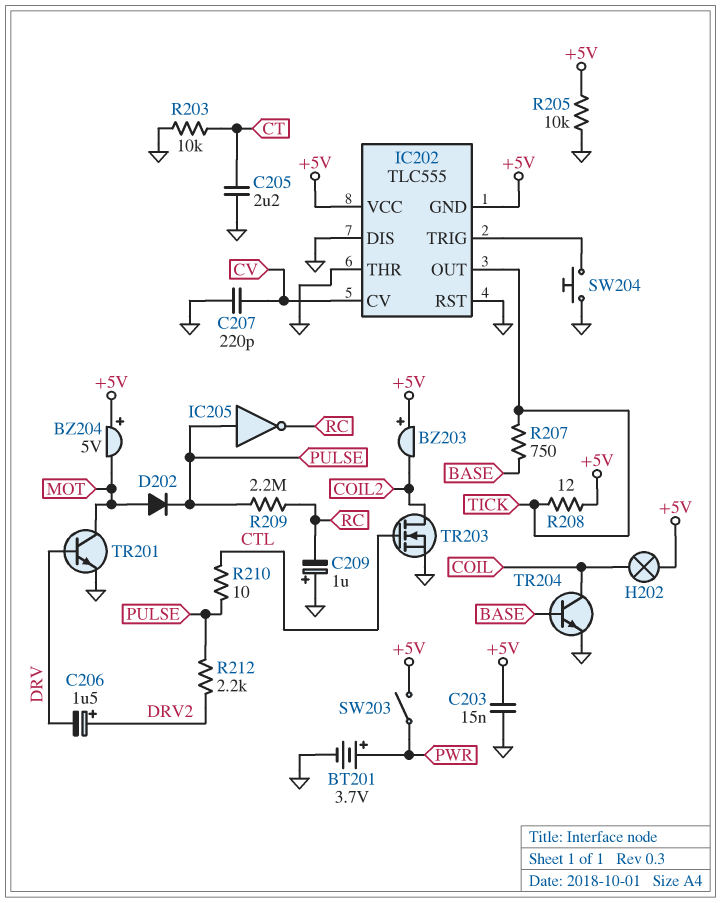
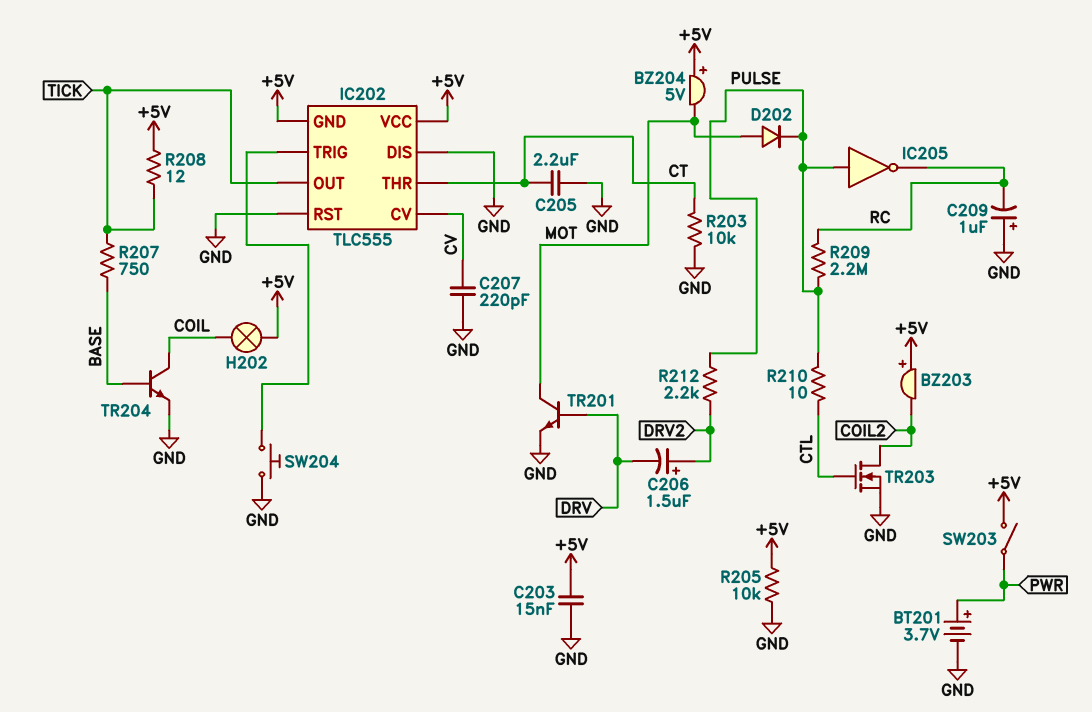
IC202 pin THR: GND -> CT

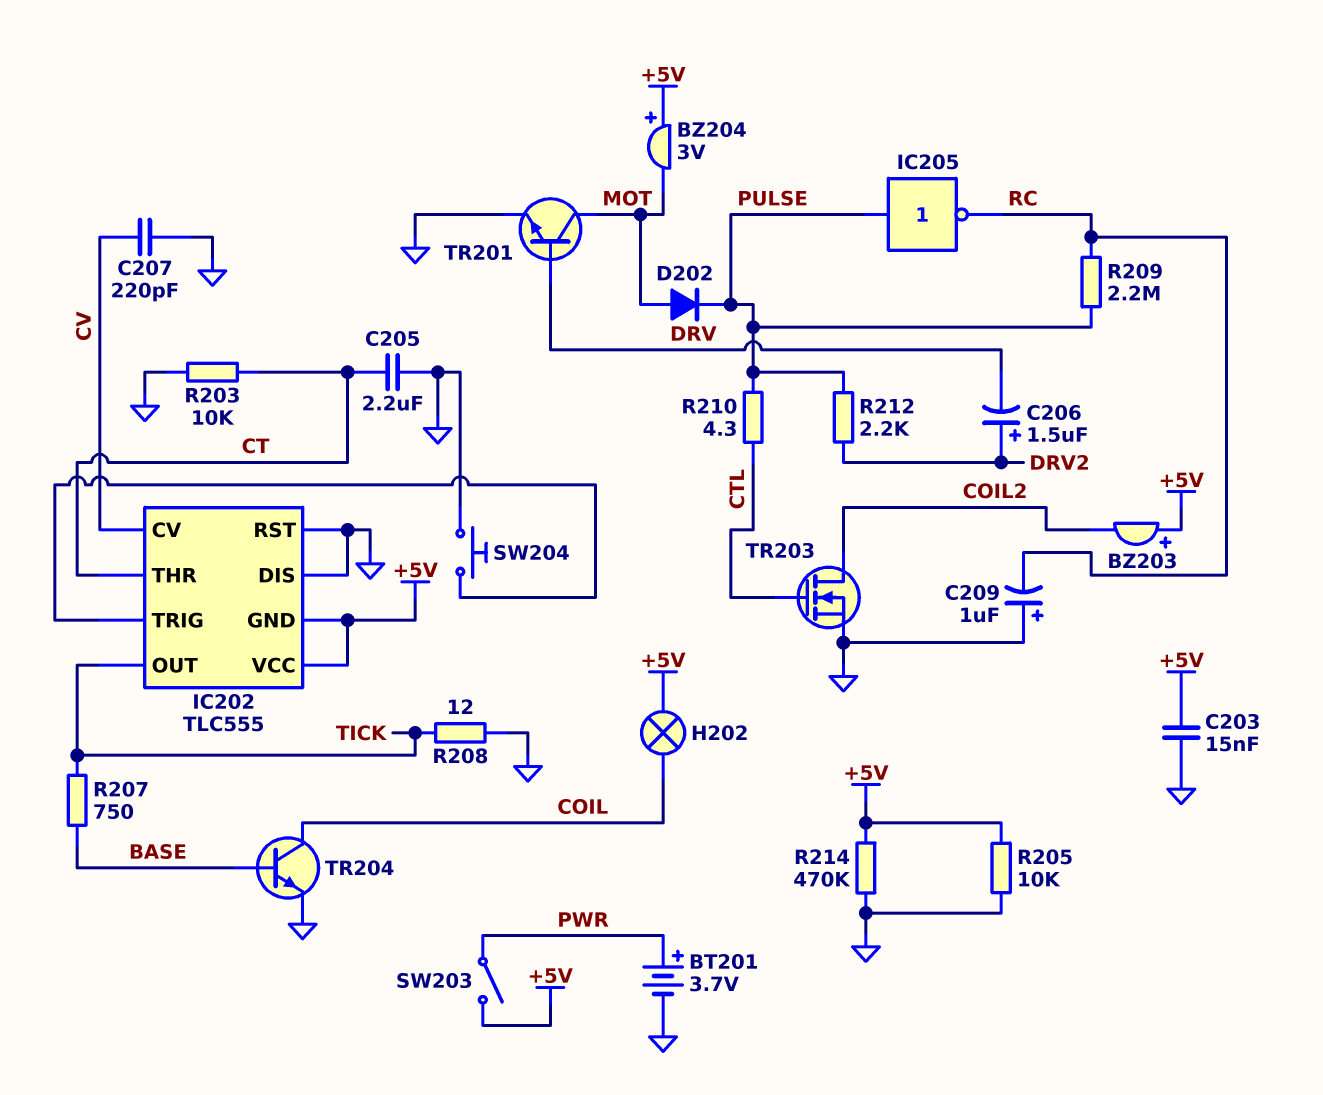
BZ204: buzzer 5V (plus +5V, minus MOT) -> buzzer 3V (plus +5V, minus MOT)
R208: 12 (+5V, TICK) -> 12 (GND, TICK)
R210: 10 (CTL, PULSE) -> 4.3 (CTL, PULSE)
R214: none -> 470k (+5V, GND)

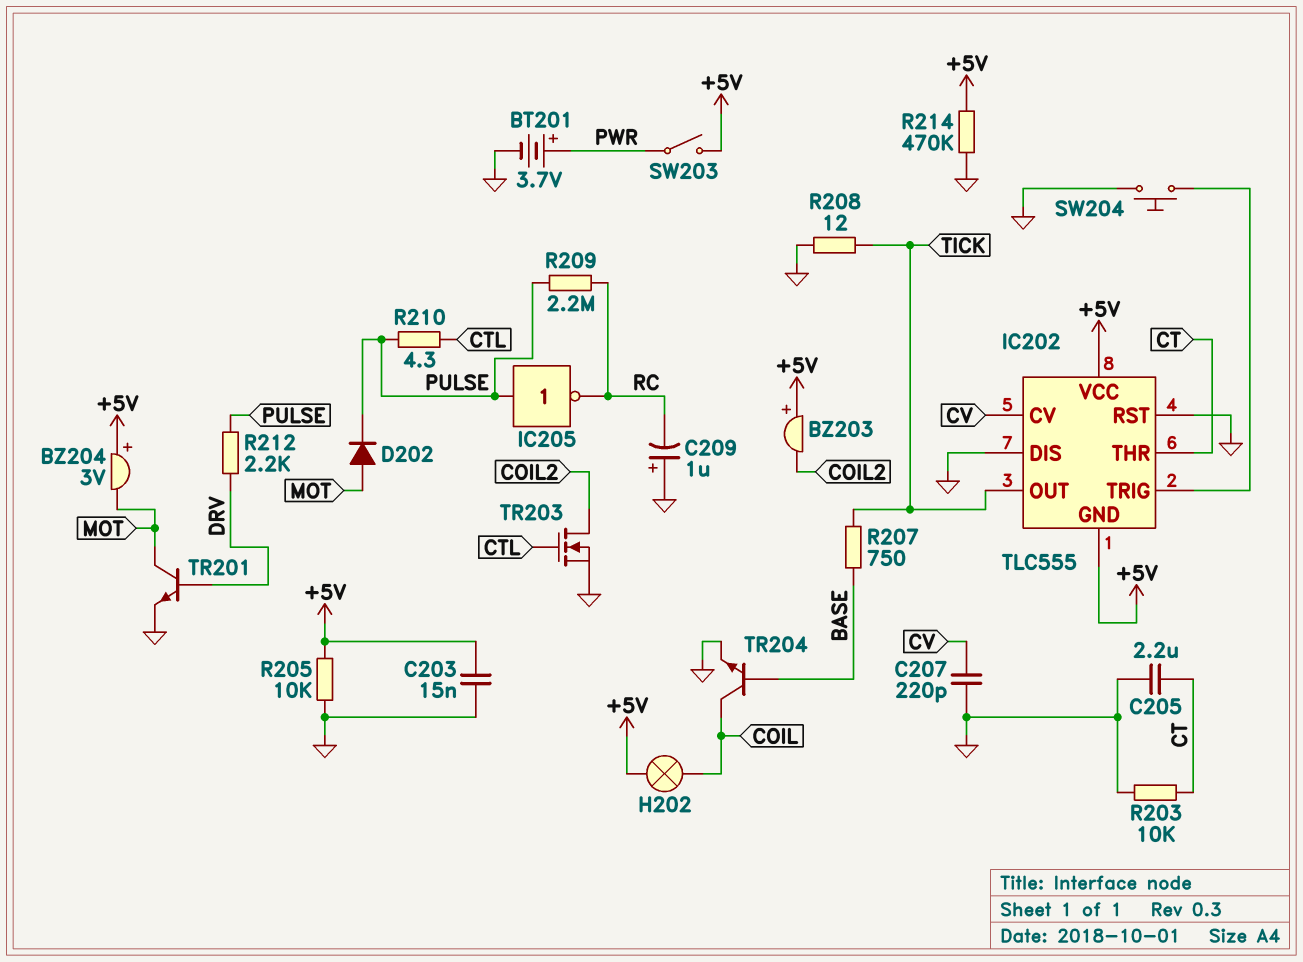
C206: 1.5uF (plus DRV2, minus DRV) -> none
R212: 2.2k (DRV2, PULSE) -> 2.2k (DRV, PULSE)

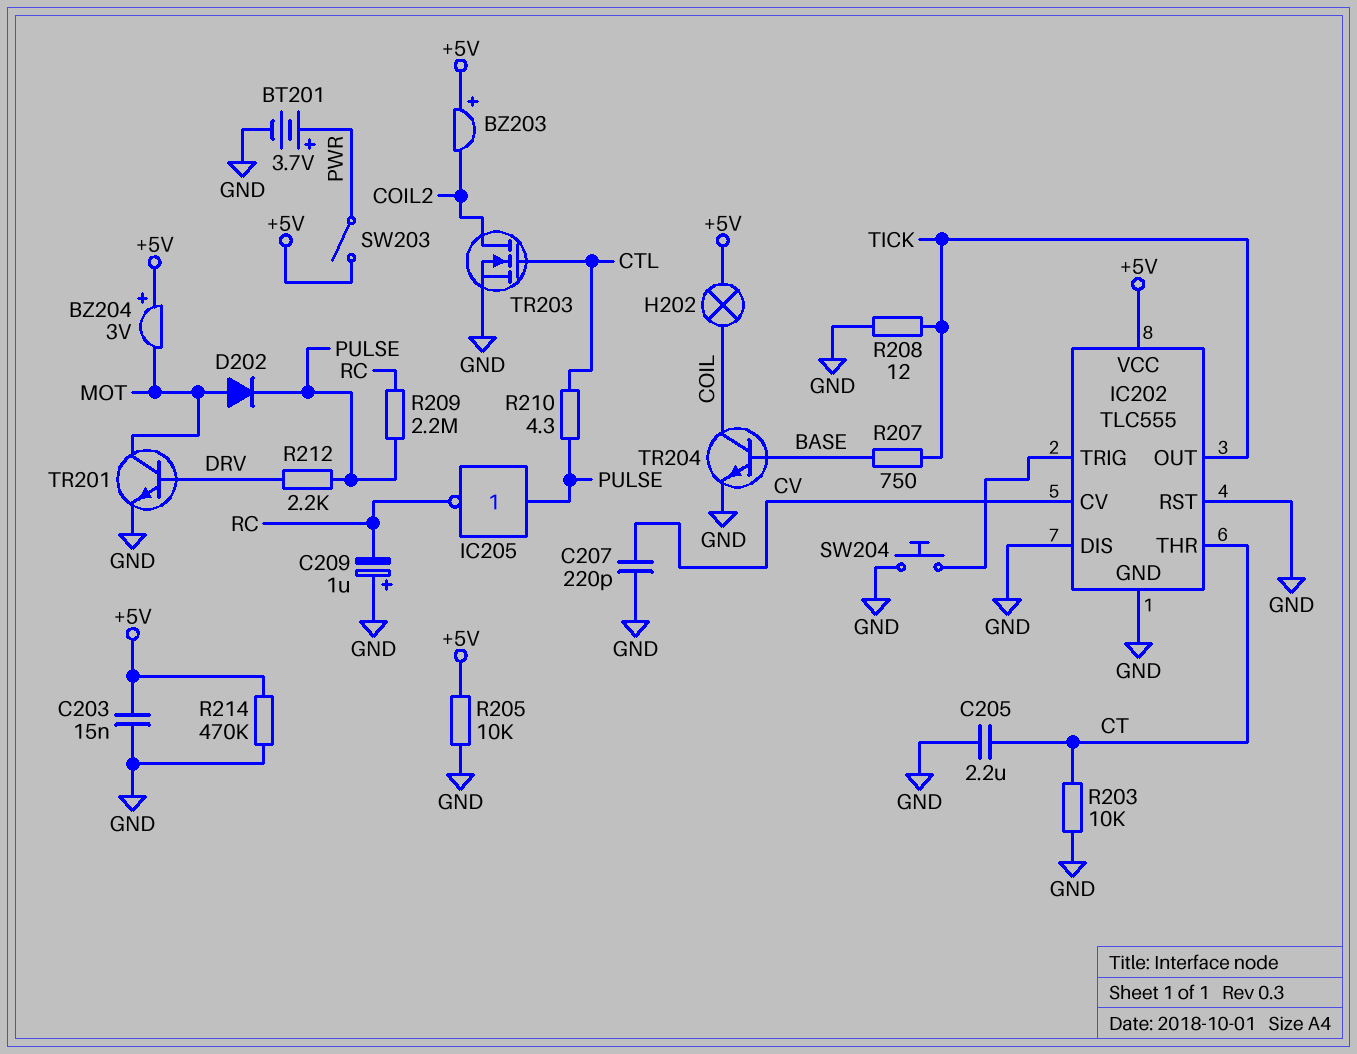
IC202 pin GND: +5V -> GND

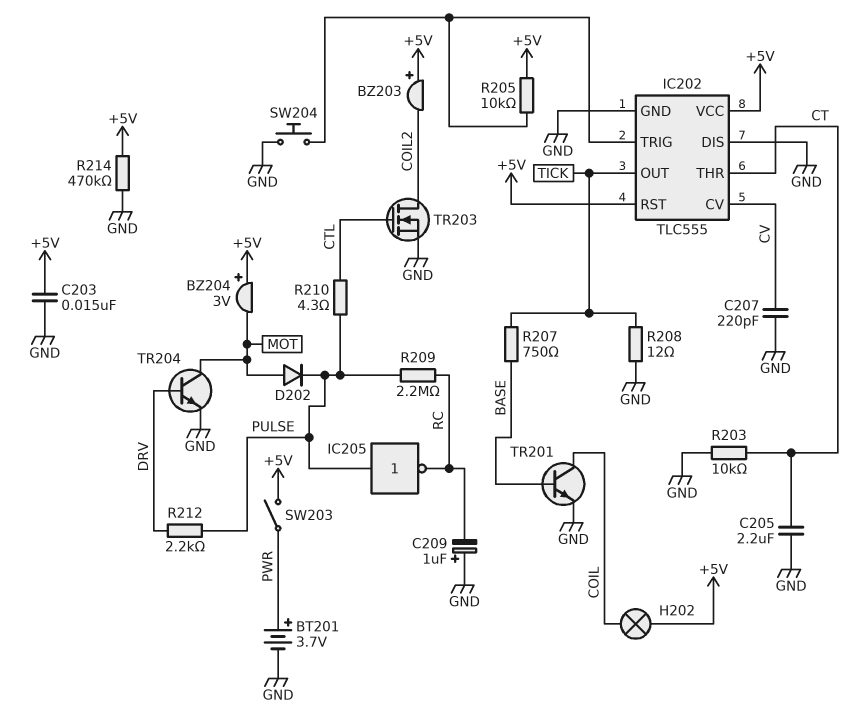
IC202 pin RST: GND -> +5V
R205: 10k (+5V, GND) -> 10k (+5V, IC202/TRIG)
TR201: NPN (B DRV, C MOT, E GND) -> NPN (B BASE, C COIL, E GND)
TR204: NPN (B BASE, C COIL, E GND) -> NPN (B DRV, C MOT, E GND)

